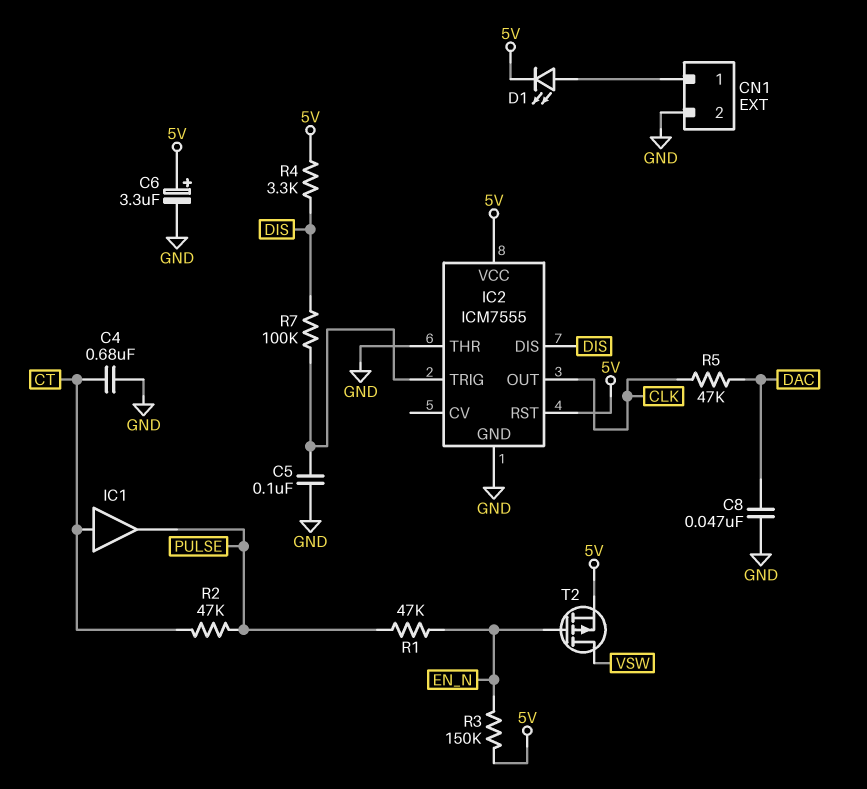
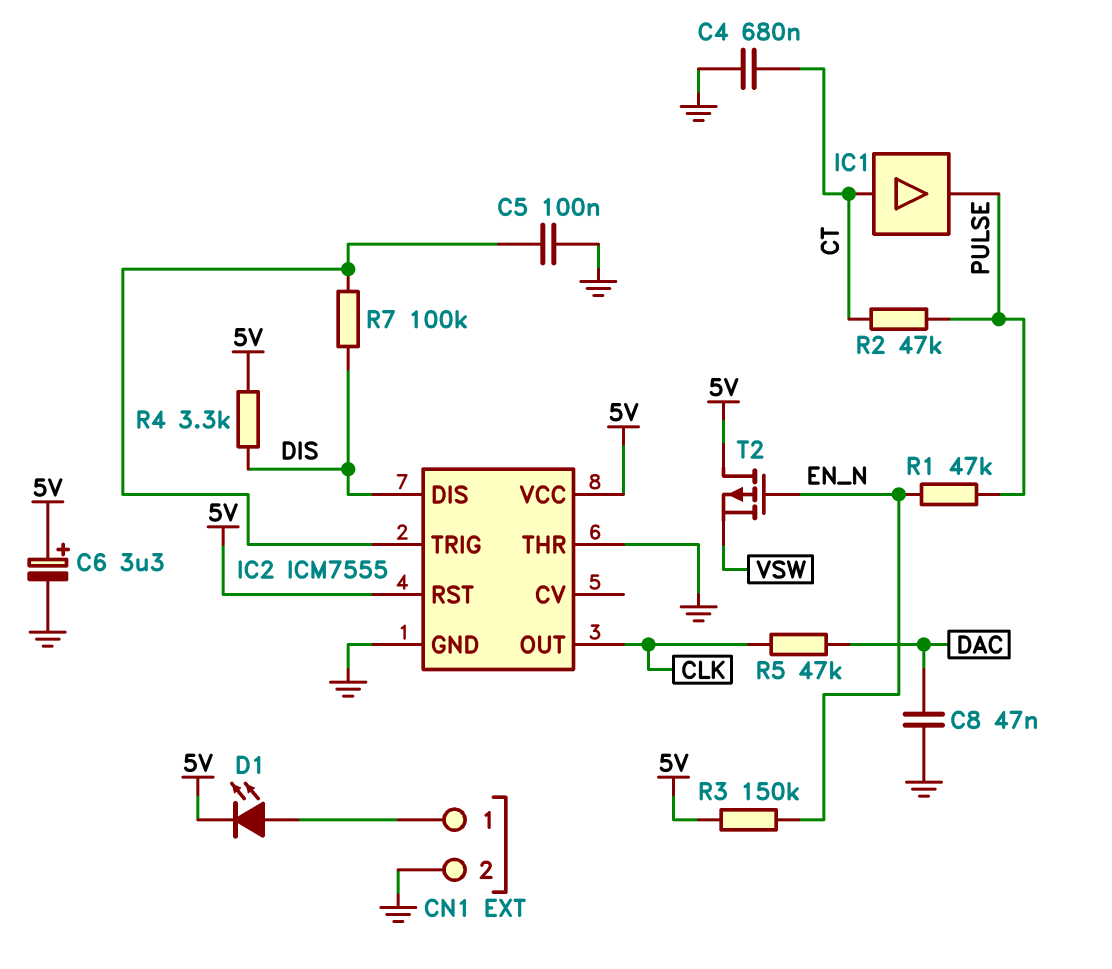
T2: PMOS (G EN_N, D VSW, S 5V) -> PMOS (G EN_N, D 5V, S VSW)

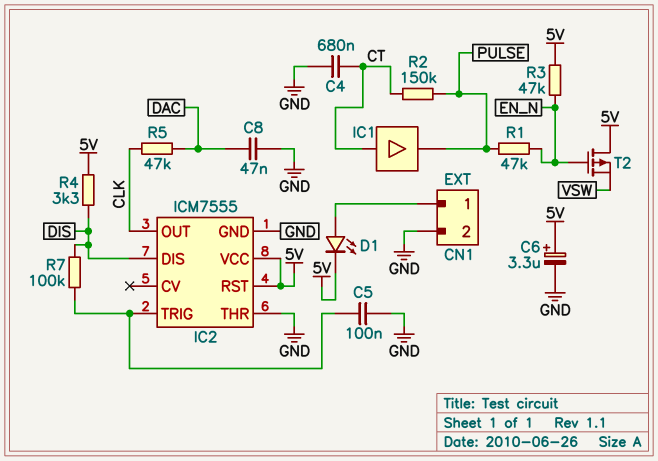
R2: 47k (CT, PULSE) -> 150k (CT, PULSE)
R3: 150k (5V, EN_N) -> 47k (5V, EN_N)

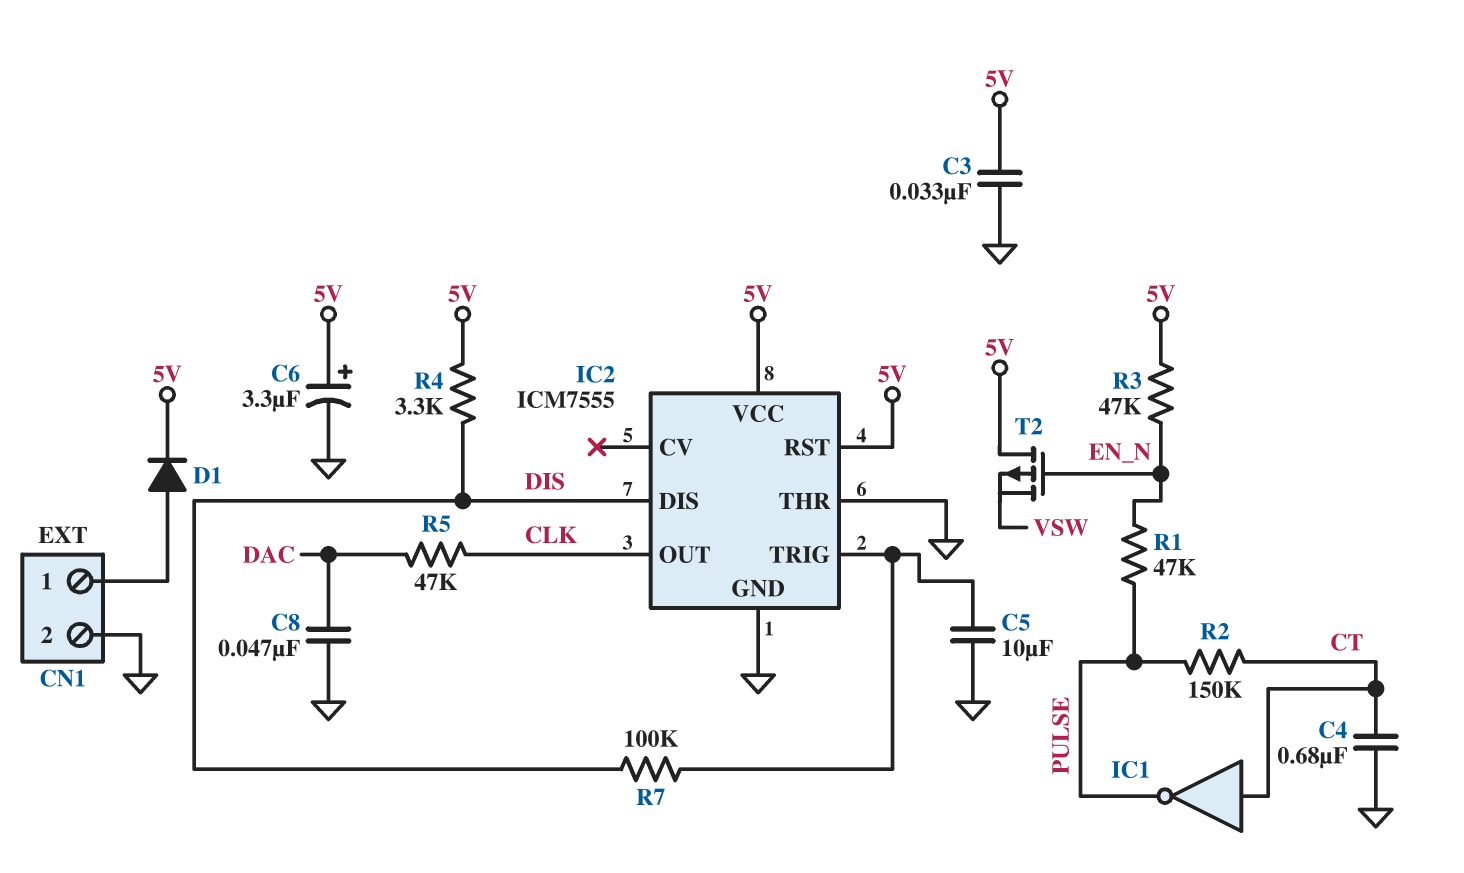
C3: none -> 33nF (5V, GND)
C5: 100nF (GND, IC2/TRIG) -> 10uF (GND, IC2/TRIG)
D1: LED (A CN1/1, K 5V) -> diode (A CN1/1, K 5V)
IC1: buffer (in CT, out PULSE) -> NOT (in CT, out PULSE)

